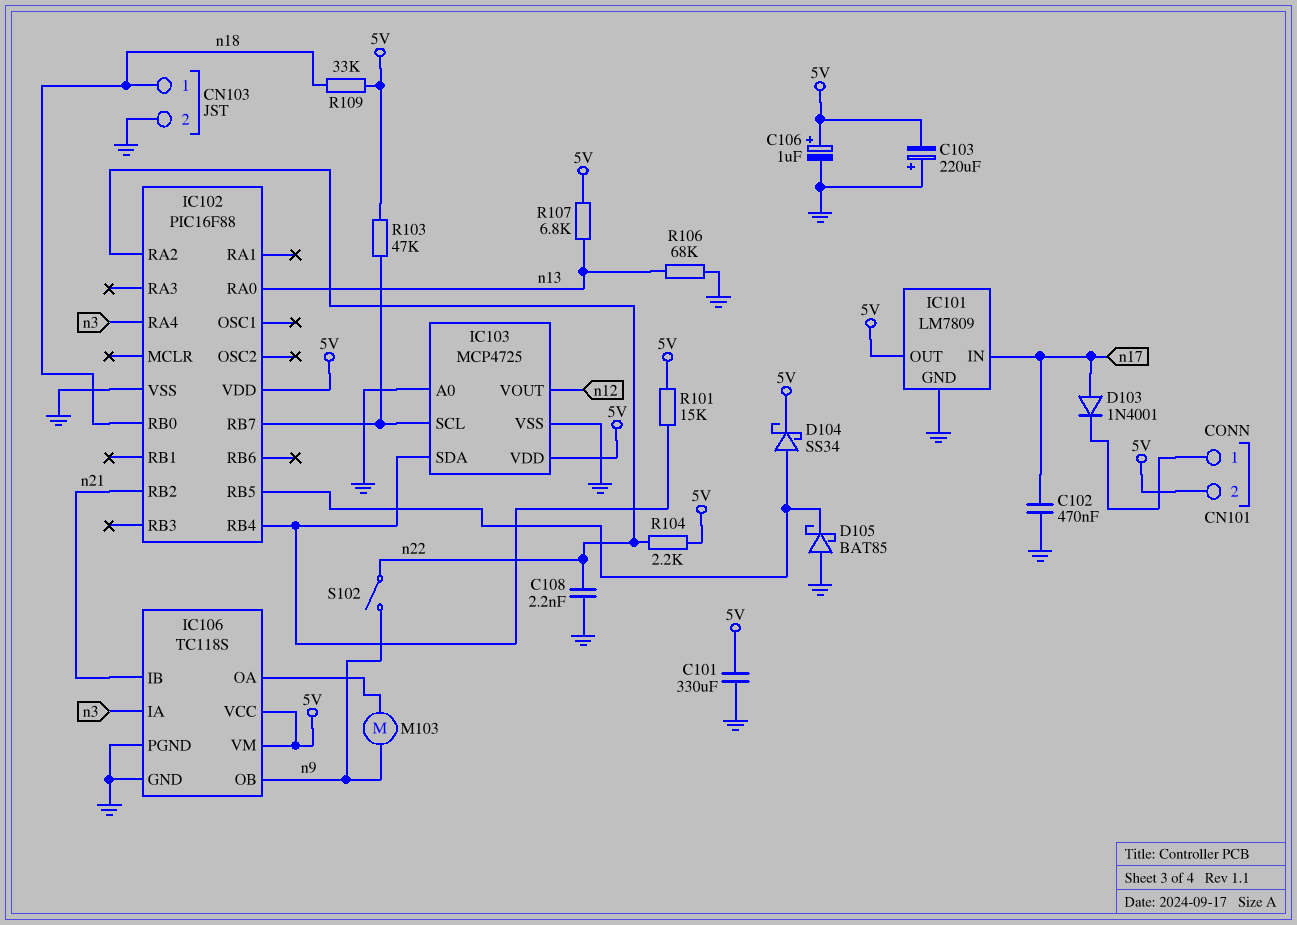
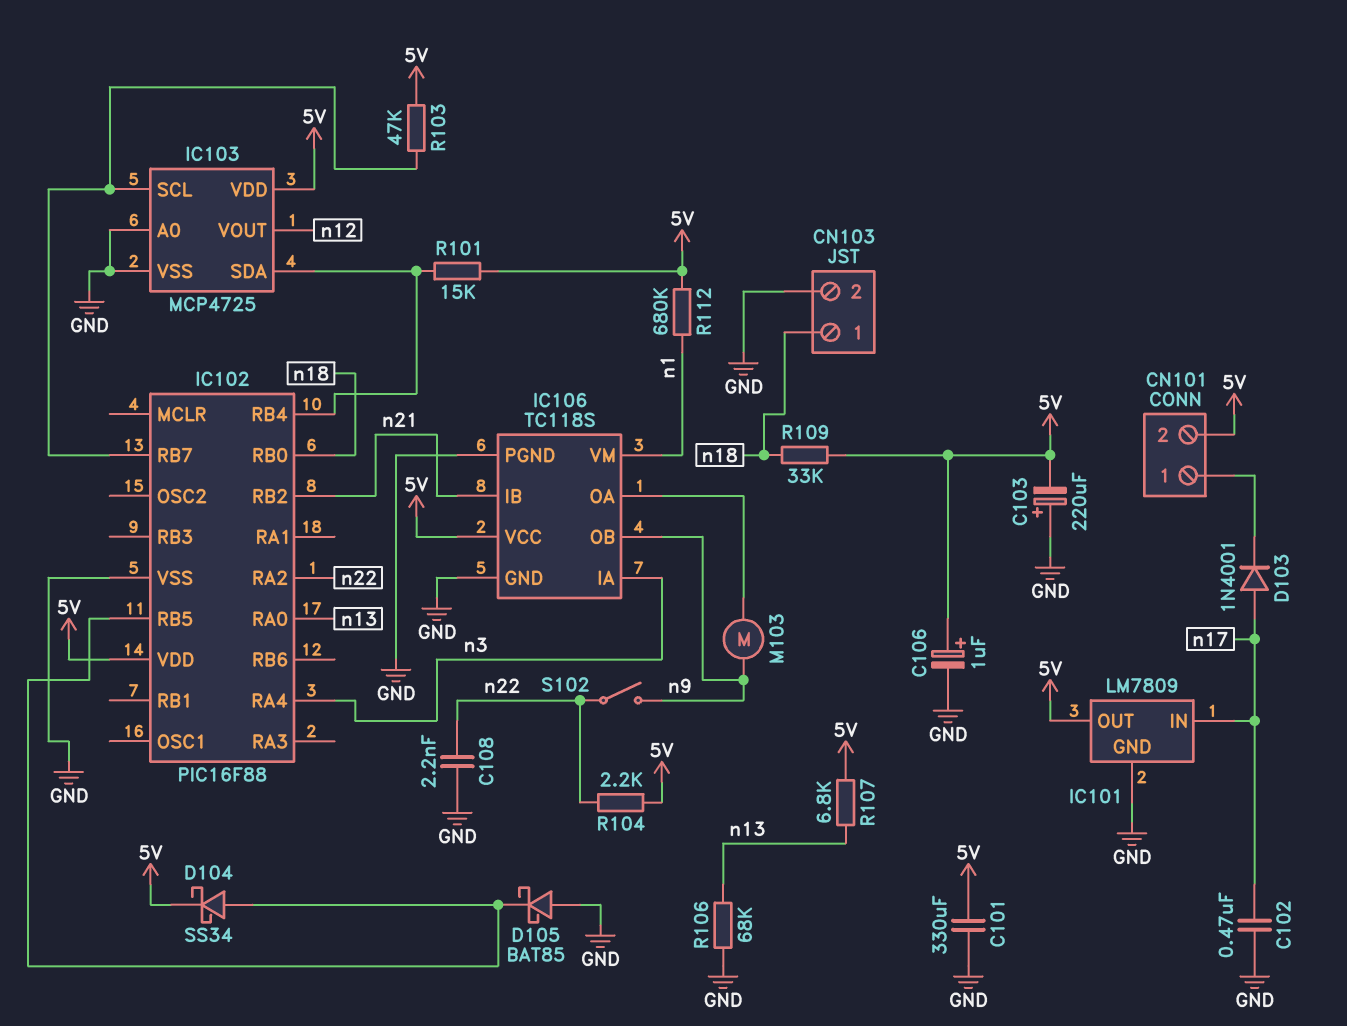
IC106 pin VM: 5V -> n1
R112: none -> 680k (5V, n1)

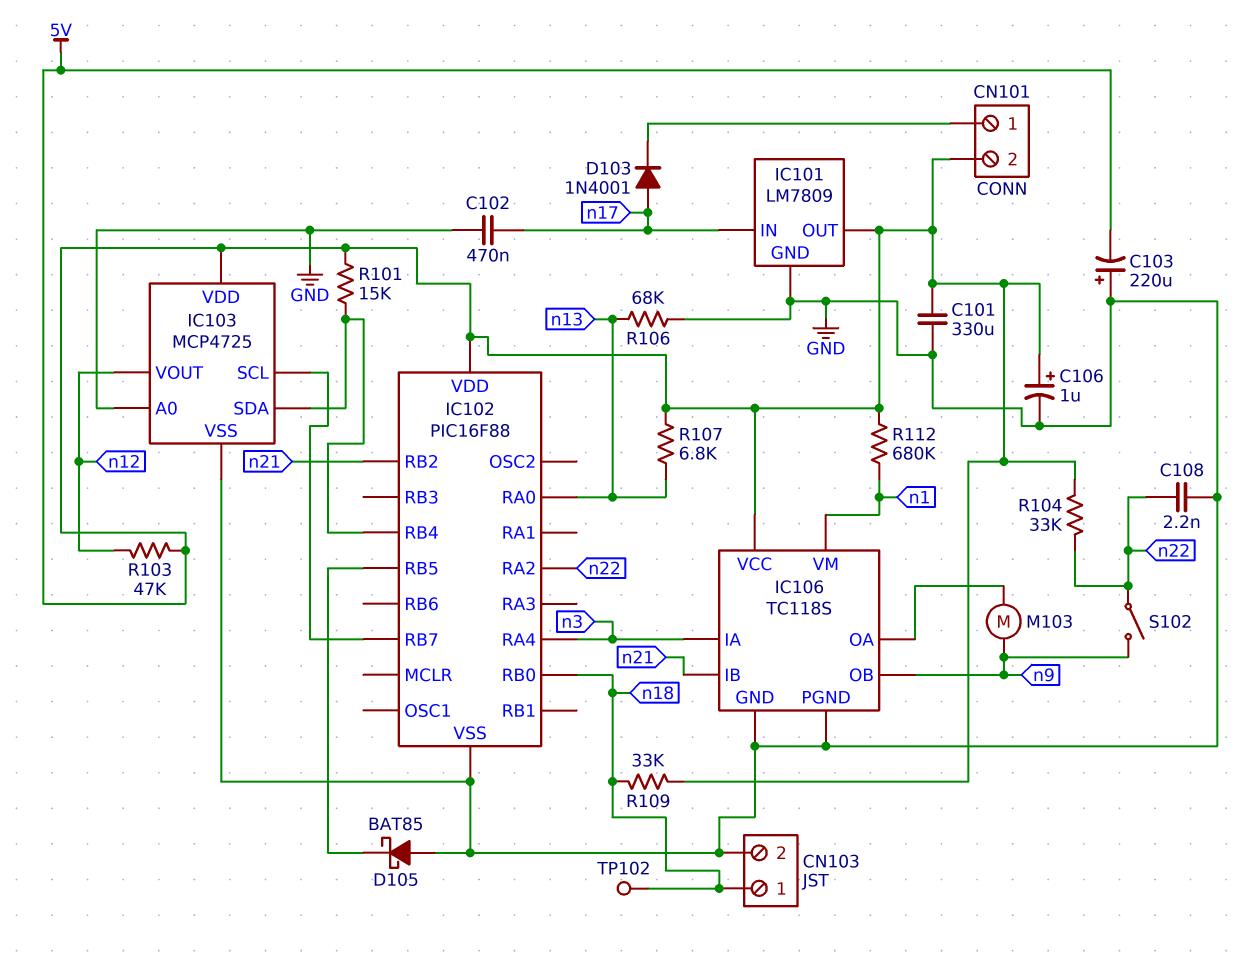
D104: schottky SS34 (A IC102/RB5, K 5V) -> none
R103: 47k (5V, IC102/RB7) -> 47k (5V, n12)
R104: 2.2k (5V, n22) -> 33k (5V, n22)
TP102: none -> test point (n18)

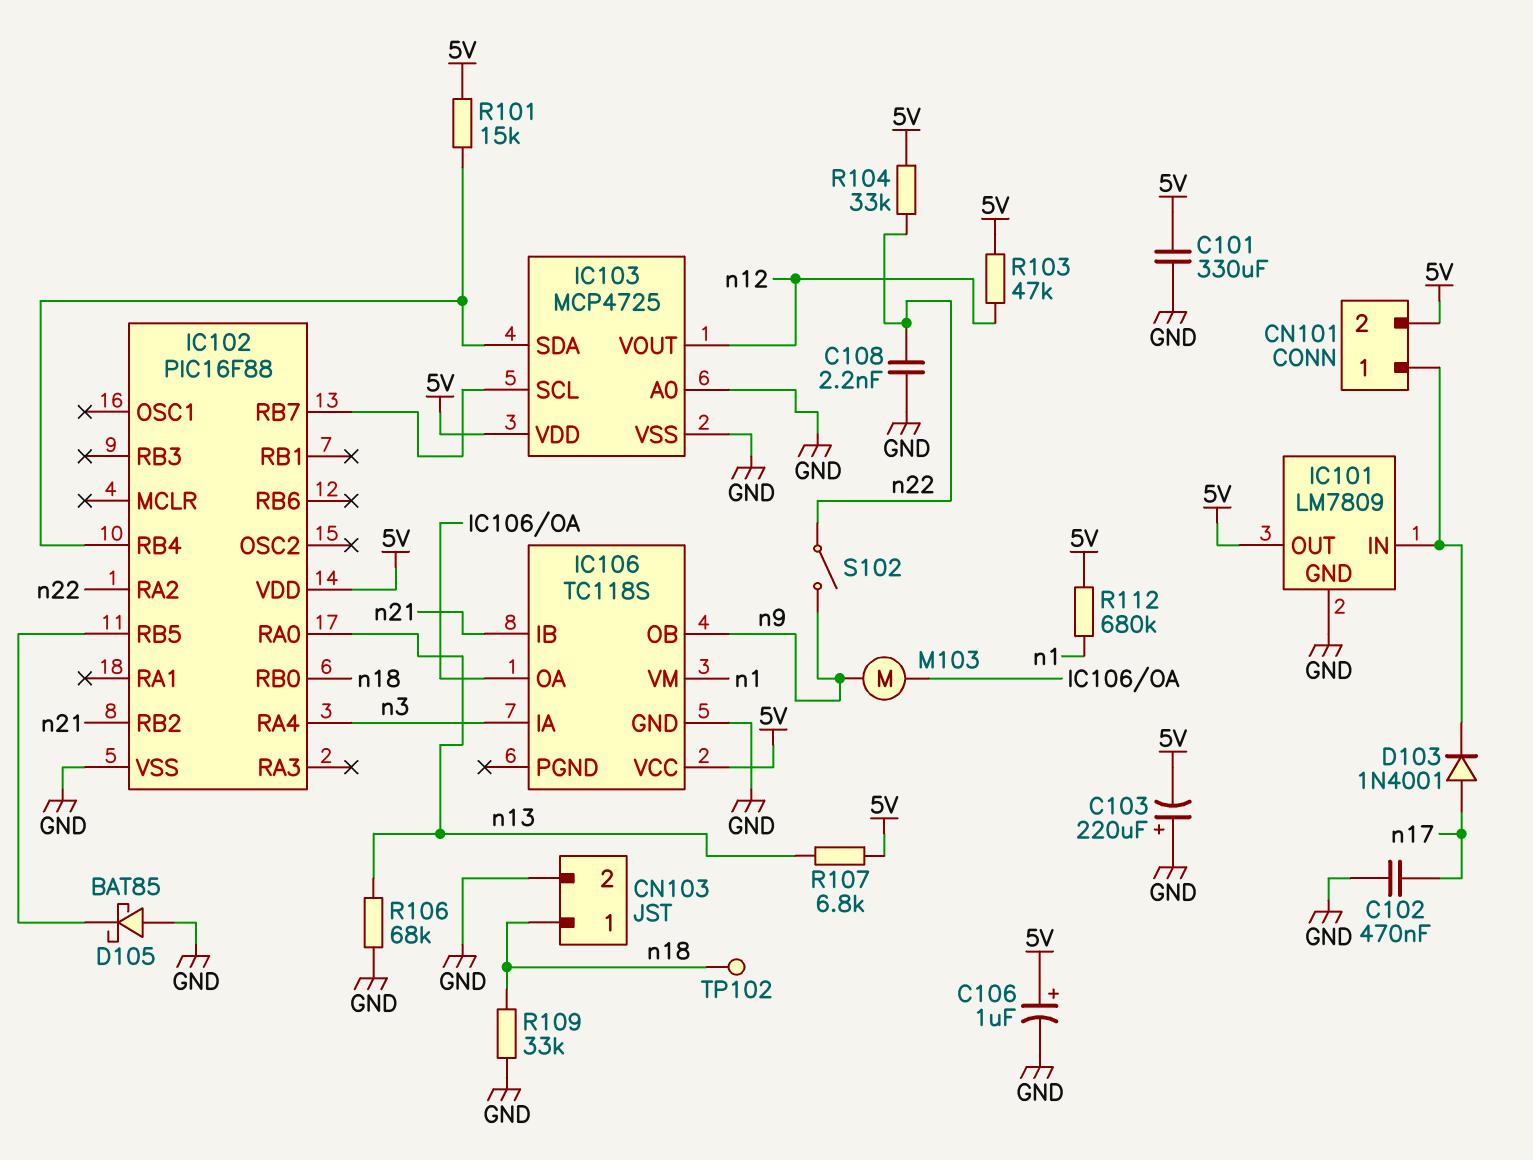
IC101 pin IN: n17 -> CN101/1
IC106 pin PGND: GND -> none
R109: 33k (5V, n18) -> 33k (GND, n18)

